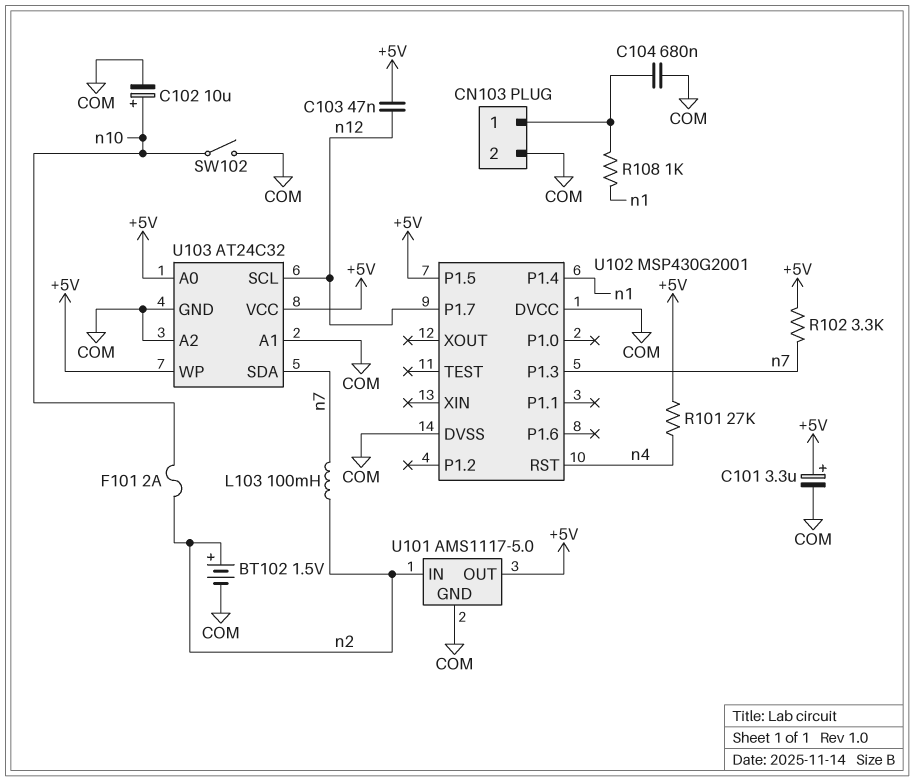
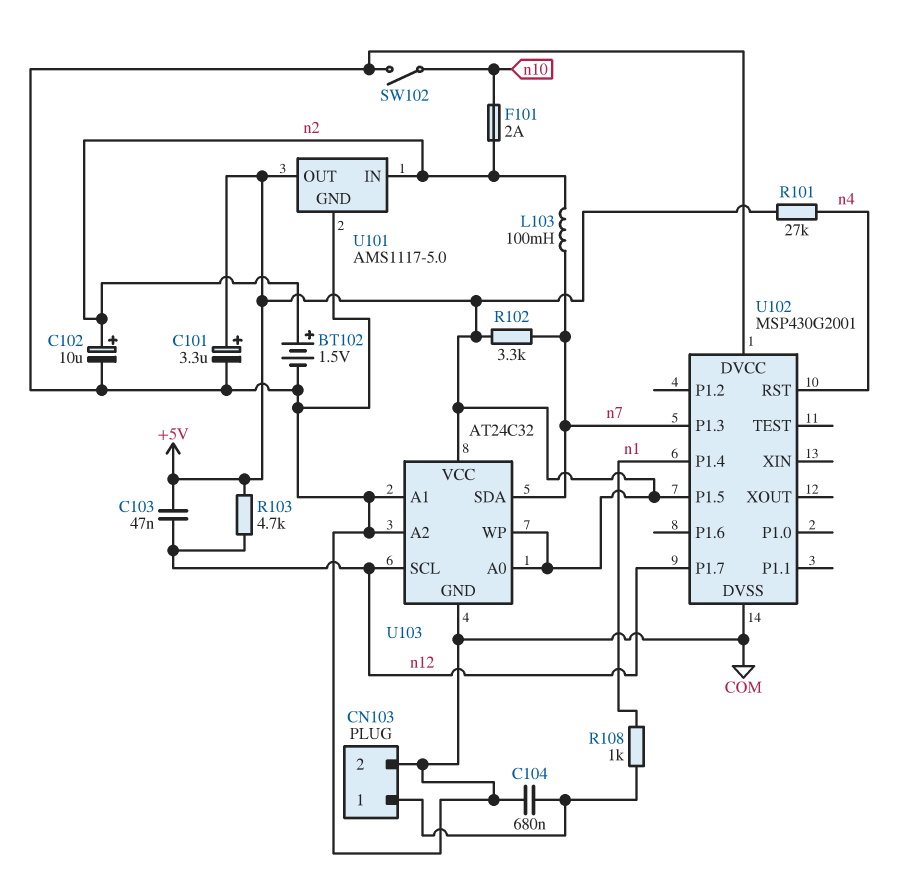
C102: 10uF (plus n10, minus COM) -> 10uF (plus n2, minus COM)
R103: none -> 4.7k (+5V, n12)

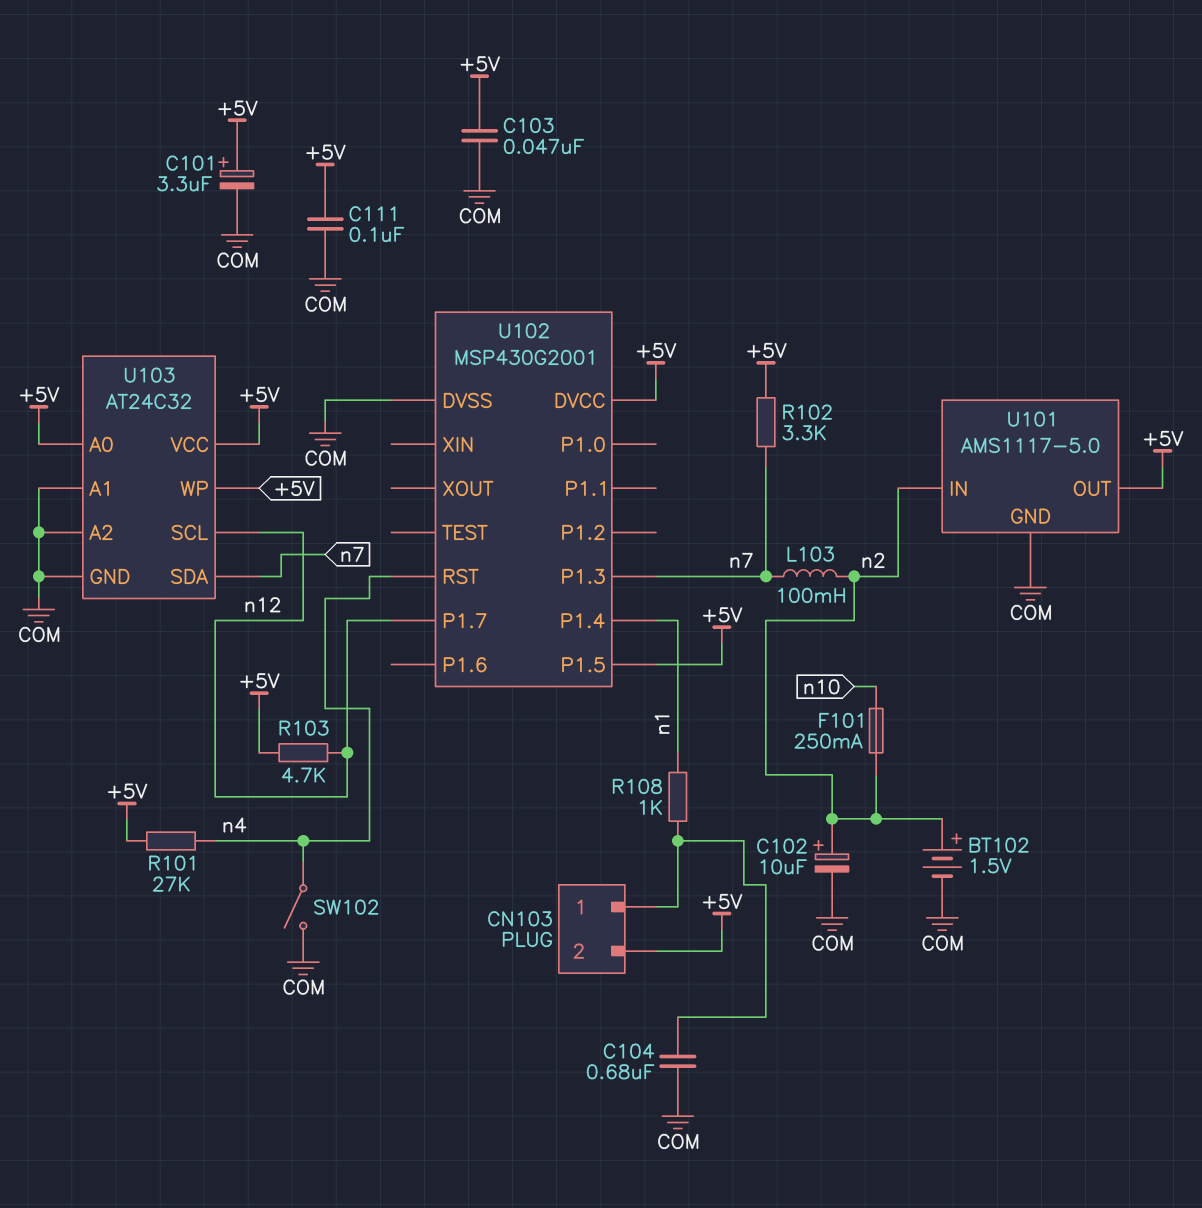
C103: 47nF (+5V, n12) -> 47nF (+5V, COM)
C111: none -> 100nF (+5V, COM)
CN103 pin 2: COM -> +5V
F101: 2A (n2, n10) -> 250mA (n2, n10)
SW102: switch (COM, n10) -> switch (COM, n4)
U102 pin DVCC: COM -> +5V

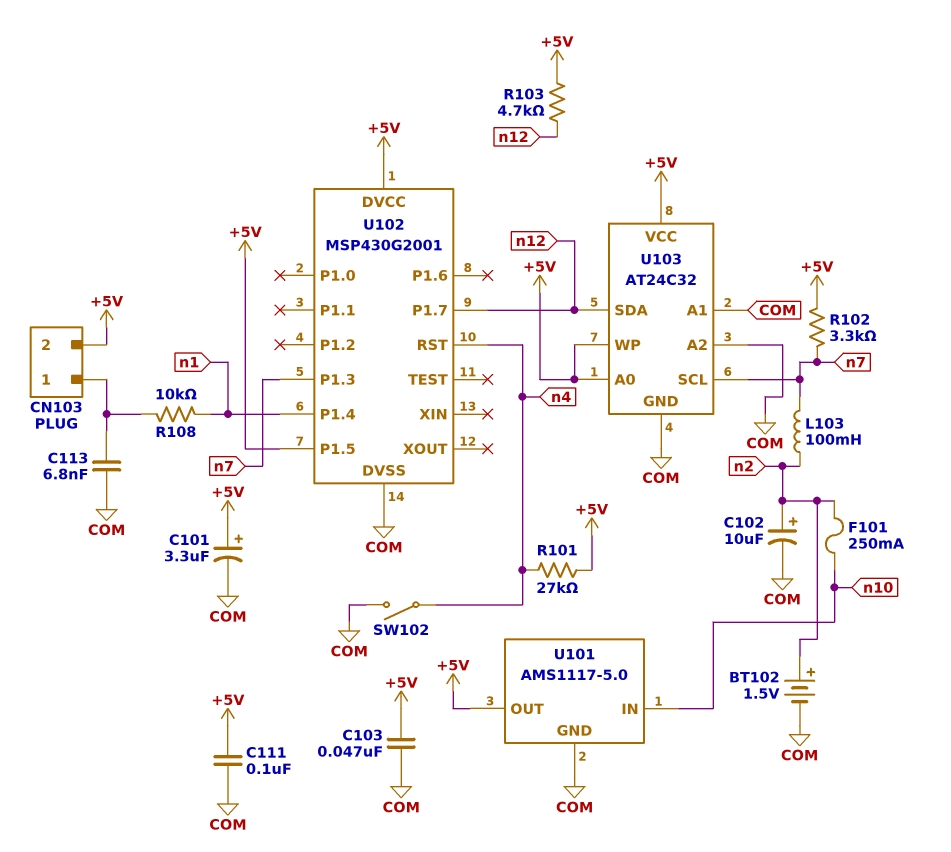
C104: 680nF (CN103/1, COM) -> none
C113: none -> 6.8nF (CN103/1, COM)
R108: 1k (CN103/1, n1) -> 10k (CN103/1, n1)
U101 pin IN: n2 -> n10
U103 pin SCL: n12 -> n7
U103 pin SDA: n7 -> n12

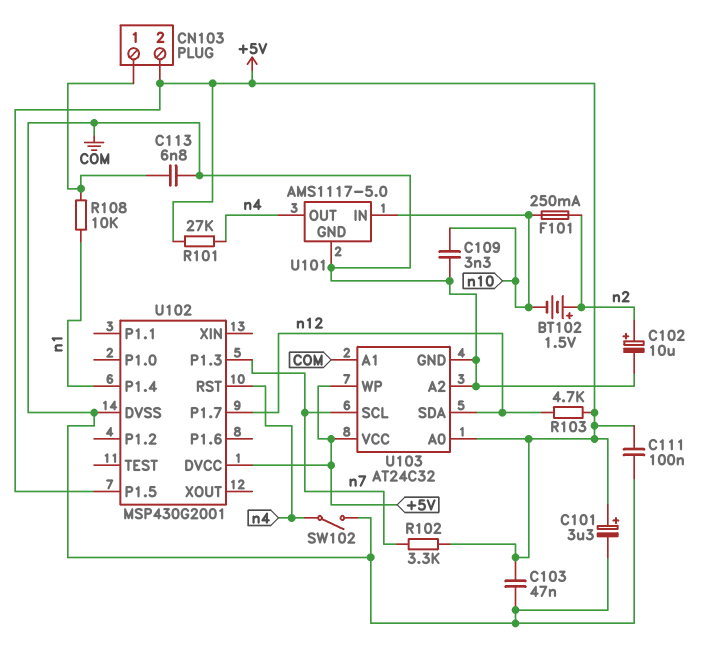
BT102: 1.5V (plus n2, minus COM) -> 1.5V (plus n2, minus n10)
C109: none -> 3.3nF (COM, n10)
L103: 100mH (n2, n7) -> none
U101 pin OUT: +5V -> n4

